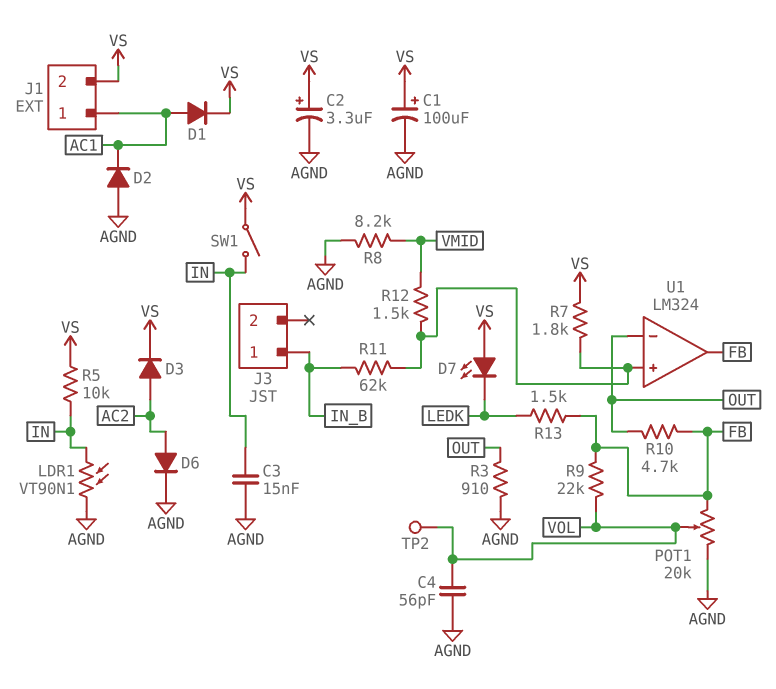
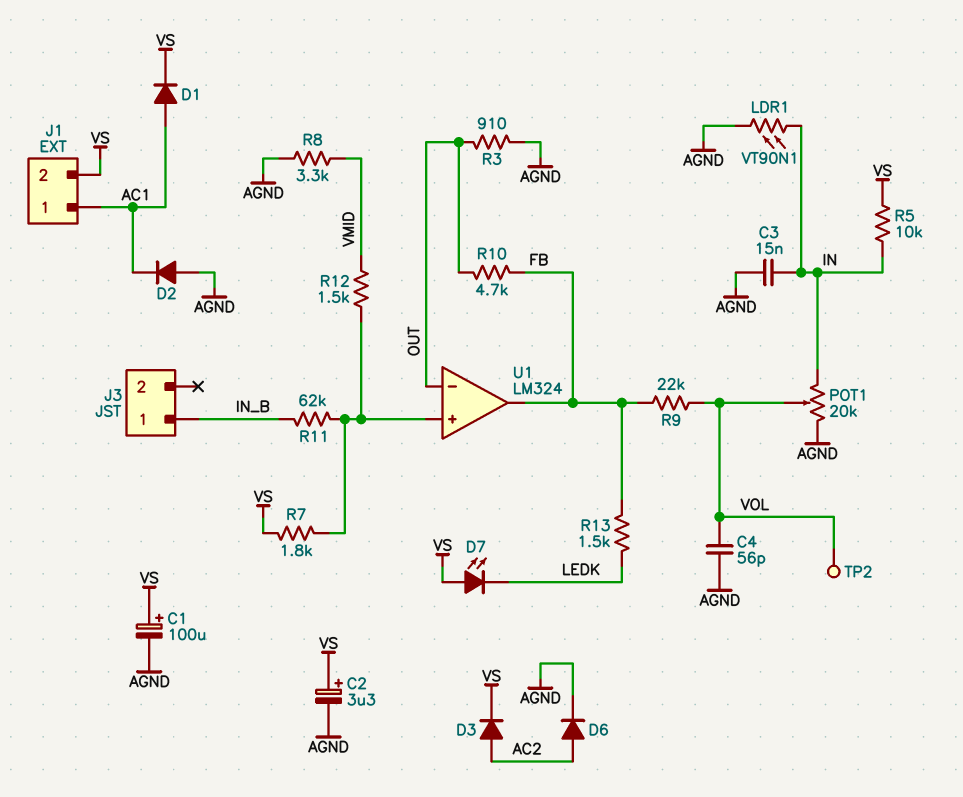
POT1: 20k (AGND, FB, wiper VOL) -> 20k (AGND, IN, wiper VOL)
R8: 8.2k (AGND, VMID) -> 3.3k (AGND, VMID)
SW1: switch (IN, VS) -> none

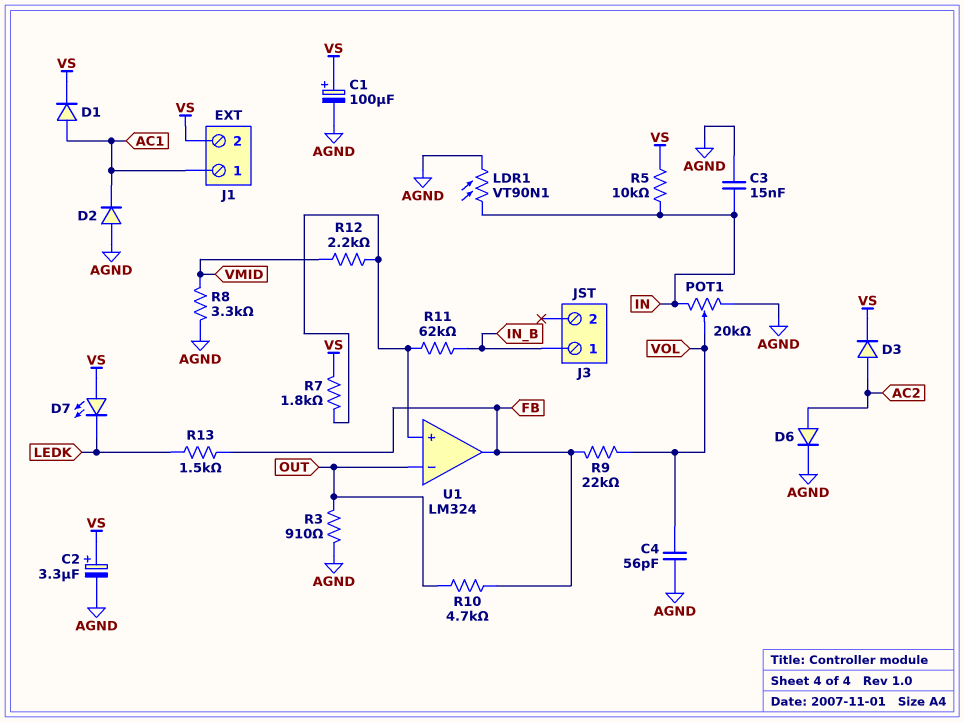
R12: 1.5k (U1/in+, VMID) -> 2.2k (U1/in+, VMID)
TP2: test point (VOL) -> none

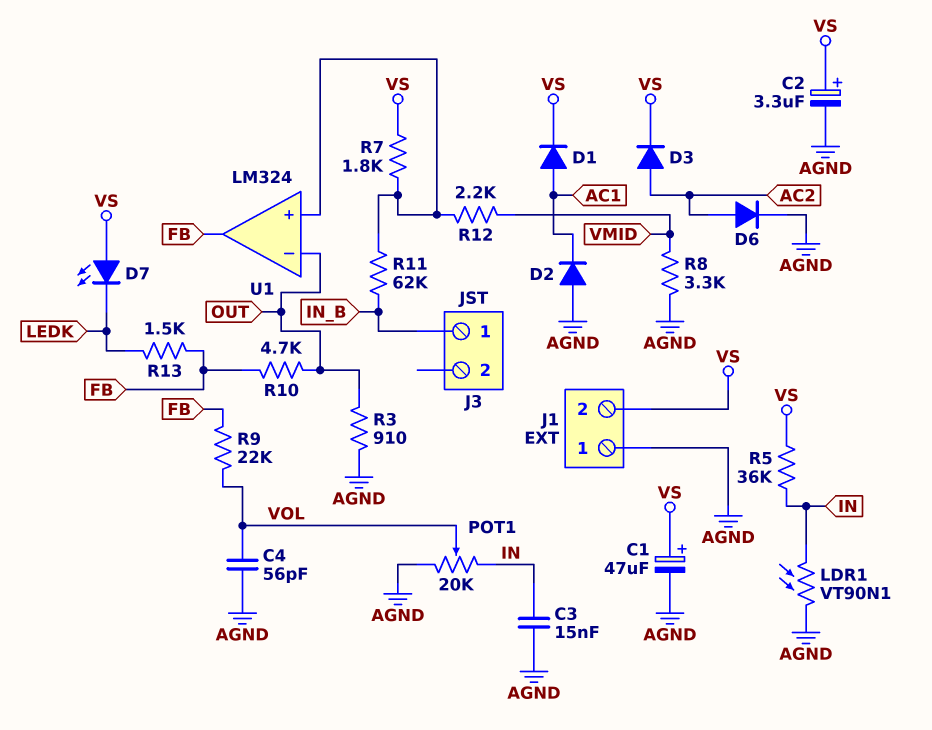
C1: 100uF (plus VS, minus AGND) -> 47uF (plus VS, minus AGND)
J1 pin 1: AC1 -> AGND
R5: 10k (IN, VS) -> 36k (IN, VS)

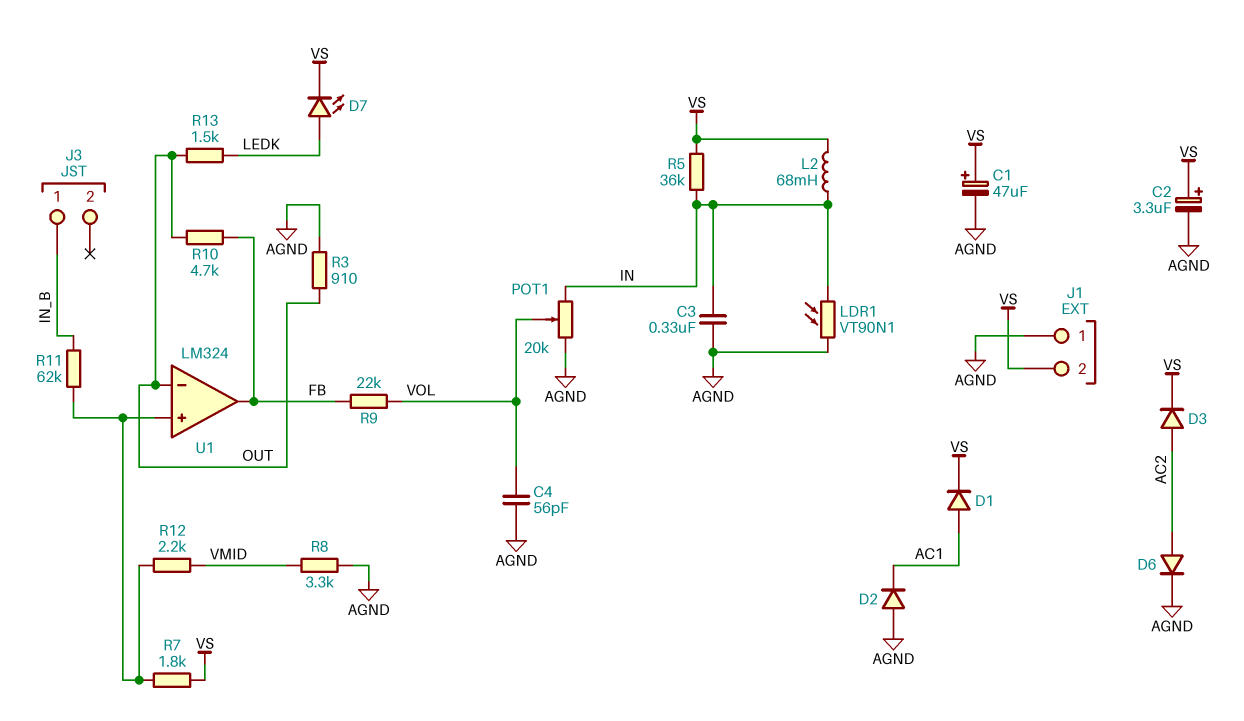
C3: 15nF (AGND, IN) -> 330nF (AGND, IN)
D7: LED (A VS, K LEDK) -> LED (A LEDK, K VS)
L2: none -> 68mH (IN, VS)
R13: 1.5k (FB, LEDK) -> 1.5k (LEDK, OUT)

